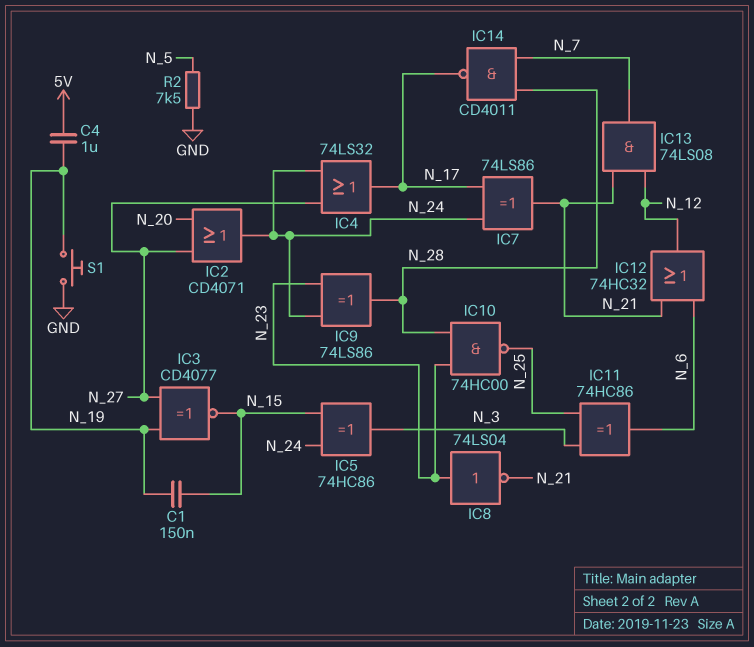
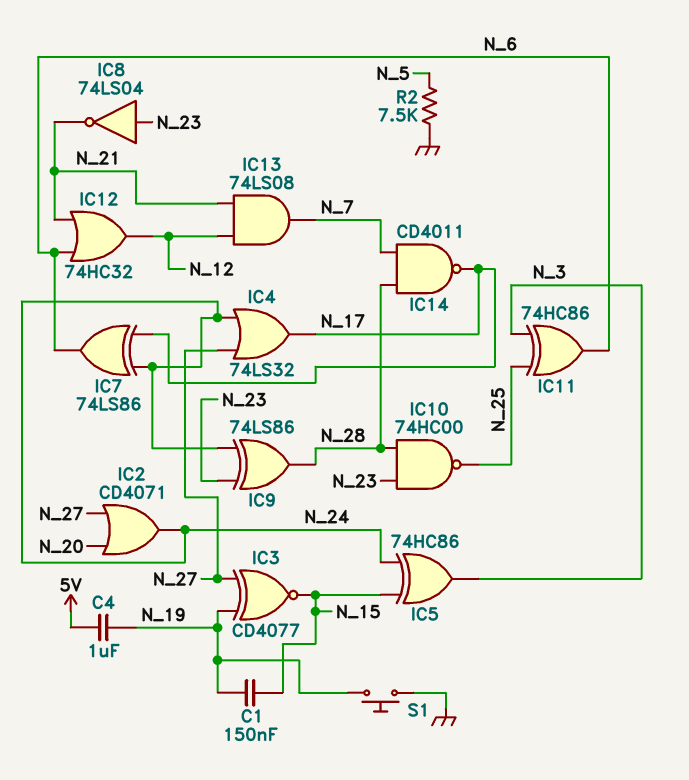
IC7: XOR 74LS86 (in N_17, in N_24, out N_21) -> XOR 74LS86 (in N_17, in N_24, out N_6)

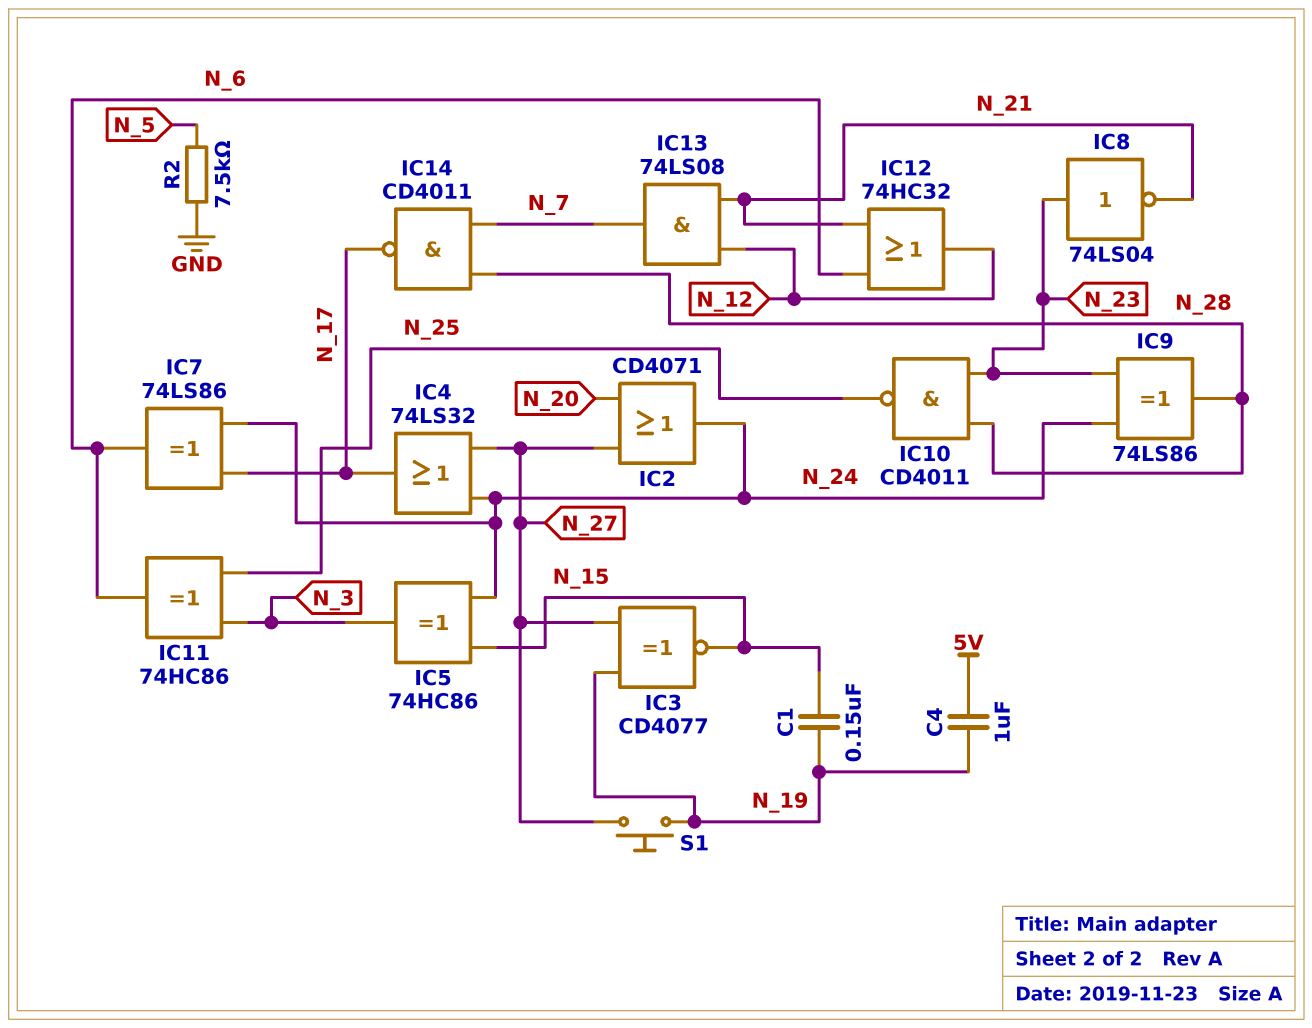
IC10: NAND 74HC00 (in N_23, in N_28, out N_25) -> NAND CD4011 (in N_23, in N_28, out N_25)
S1: button (GND, N_19) -> button (N_19, N_27)

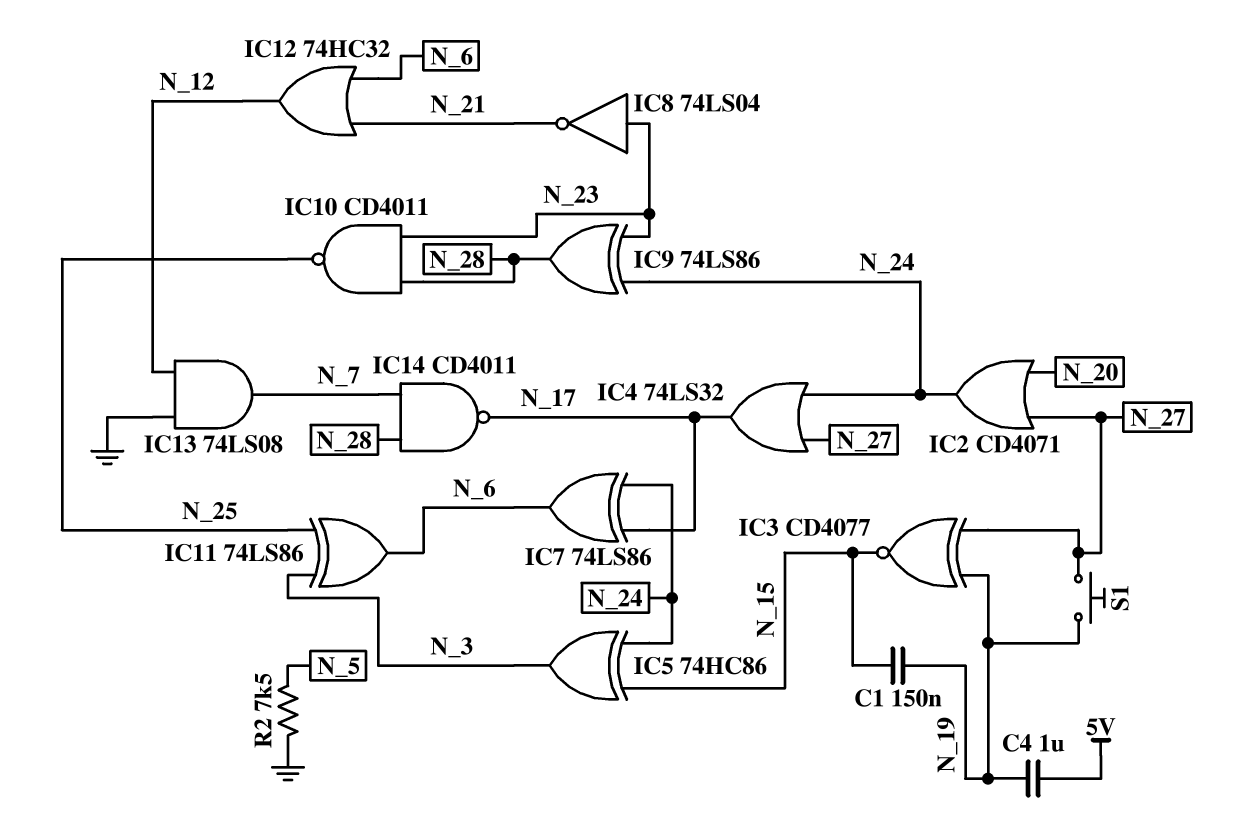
IC11: XOR 74HC86 (in N_3, in N_25, out N_6) -> XOR 74LS86 (in N_3, in N_25, out N_6)
IC13: AND 74LS08 (in N_12, in N_21, out N_7) -> AND 74LS08 (in GND, in N_12, out N_7)

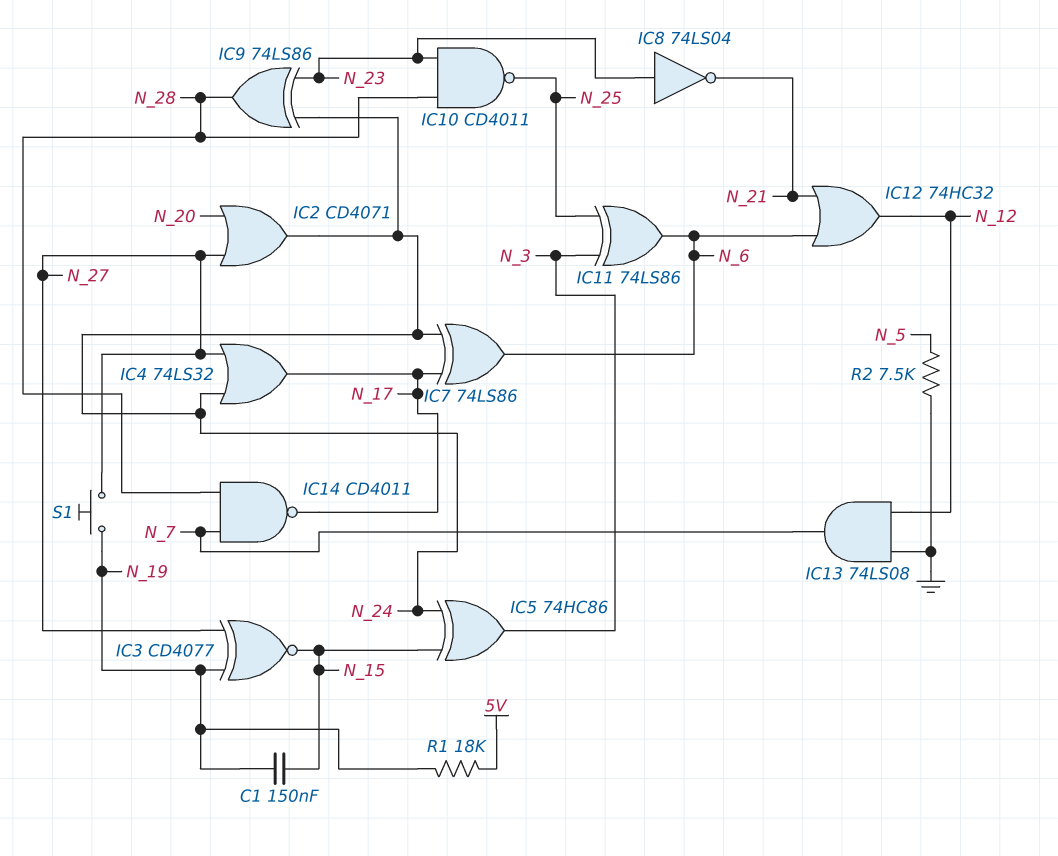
C4: 1uF (5V, N_19) -> none
R1: none -> 18k (5V, N_19)

